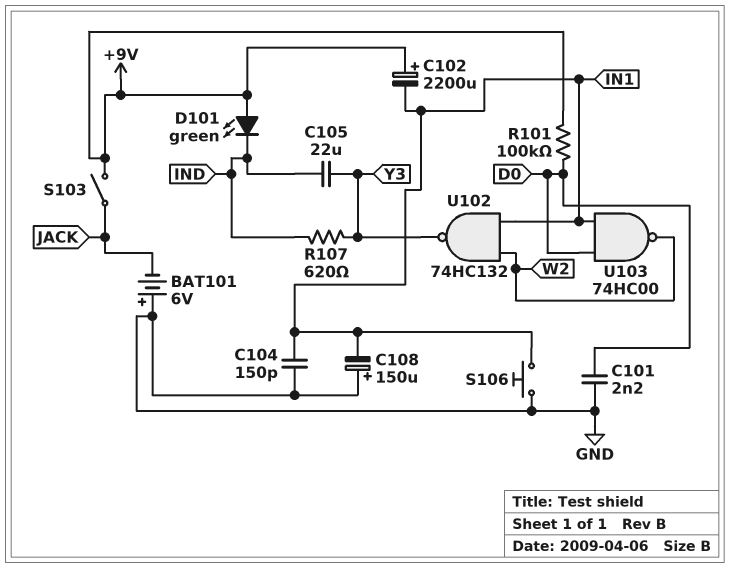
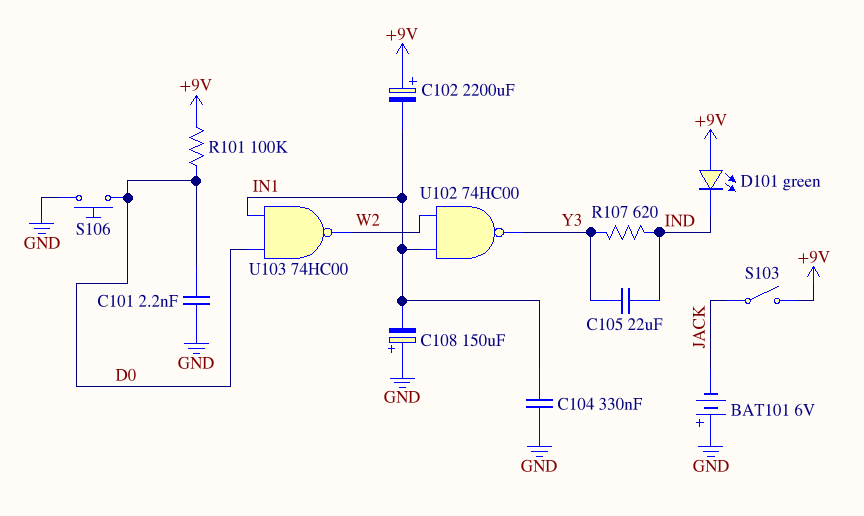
C104: 150pF (GND, IN1) -> 330nF (GND, IN1)
S106: button (GND, IN1) -> button (D0, GND)
U102: NAND 74HC132 (in IN1, in W2, out Y3) -> NAND 74HC00 (in IN1, in W2, out Y3)

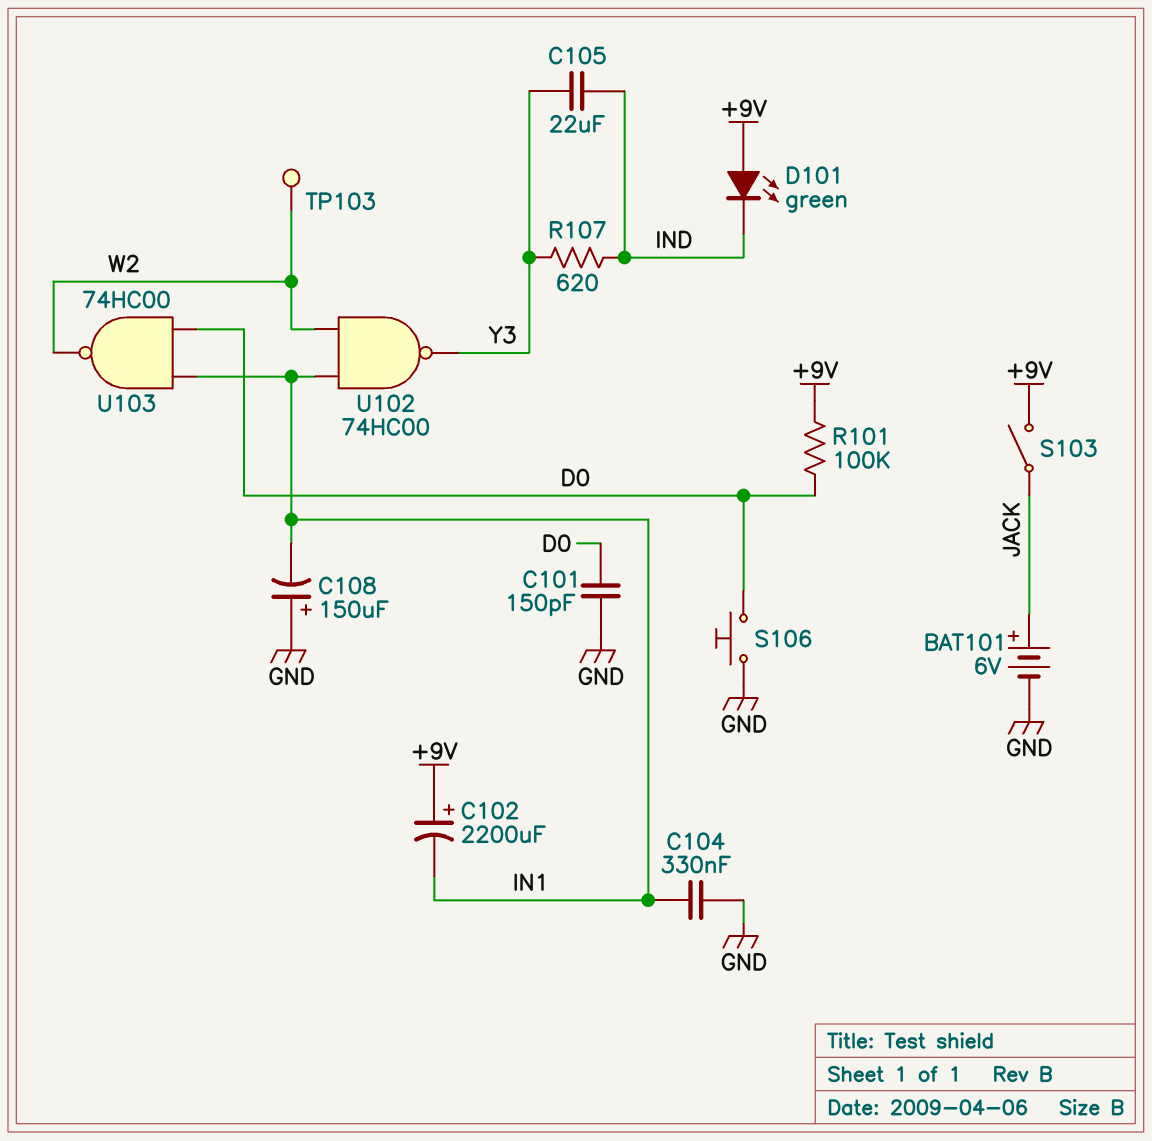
BAT101: 6V (plus GND, minus JACK) -> 6V (plus JACK, minus GND)
C101: 2.2nF (D0, GND) -> 150pF (D0, GND)
TP103: none -> test point (W2)

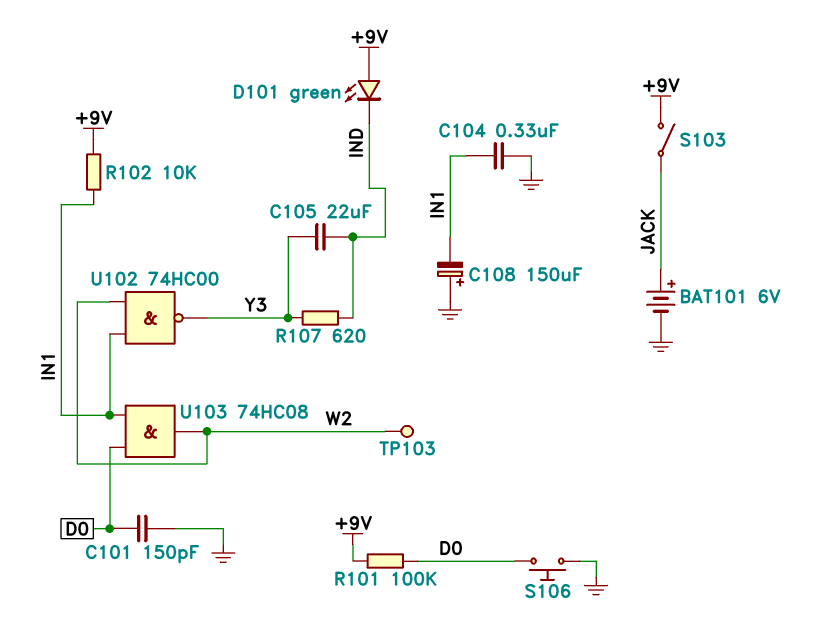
C102: 2200uF (plus +9V, minus IN1) -> none
R102: none -> 10k (+9V, IN1)
U103: NAND 74HC00 (in D0, in IN1, out W2) -> AND 74HC08 (in D0, in IN1, out W2)

